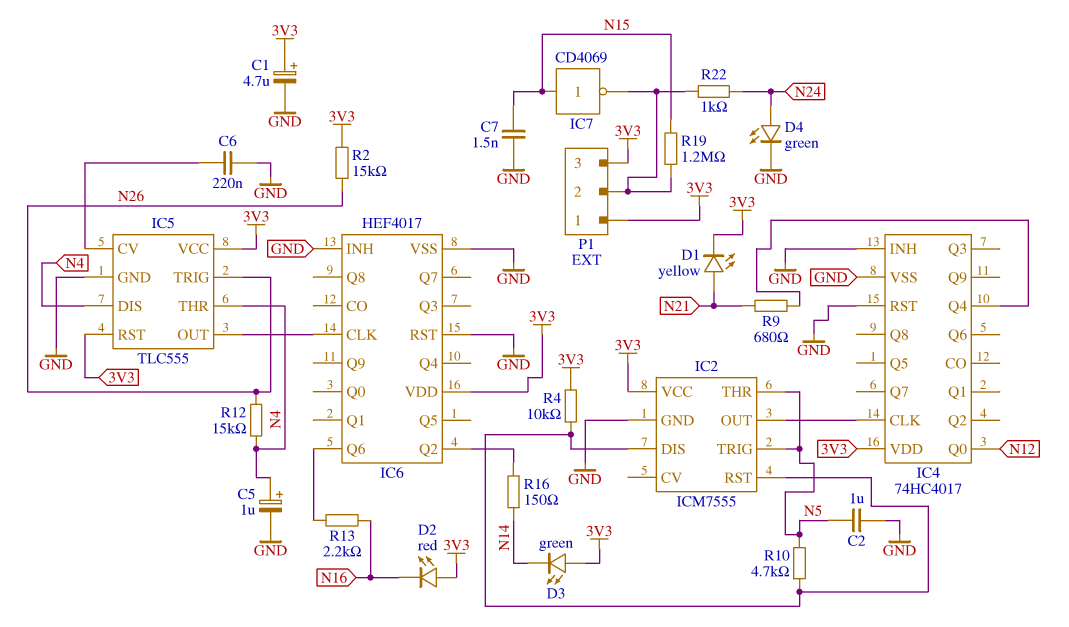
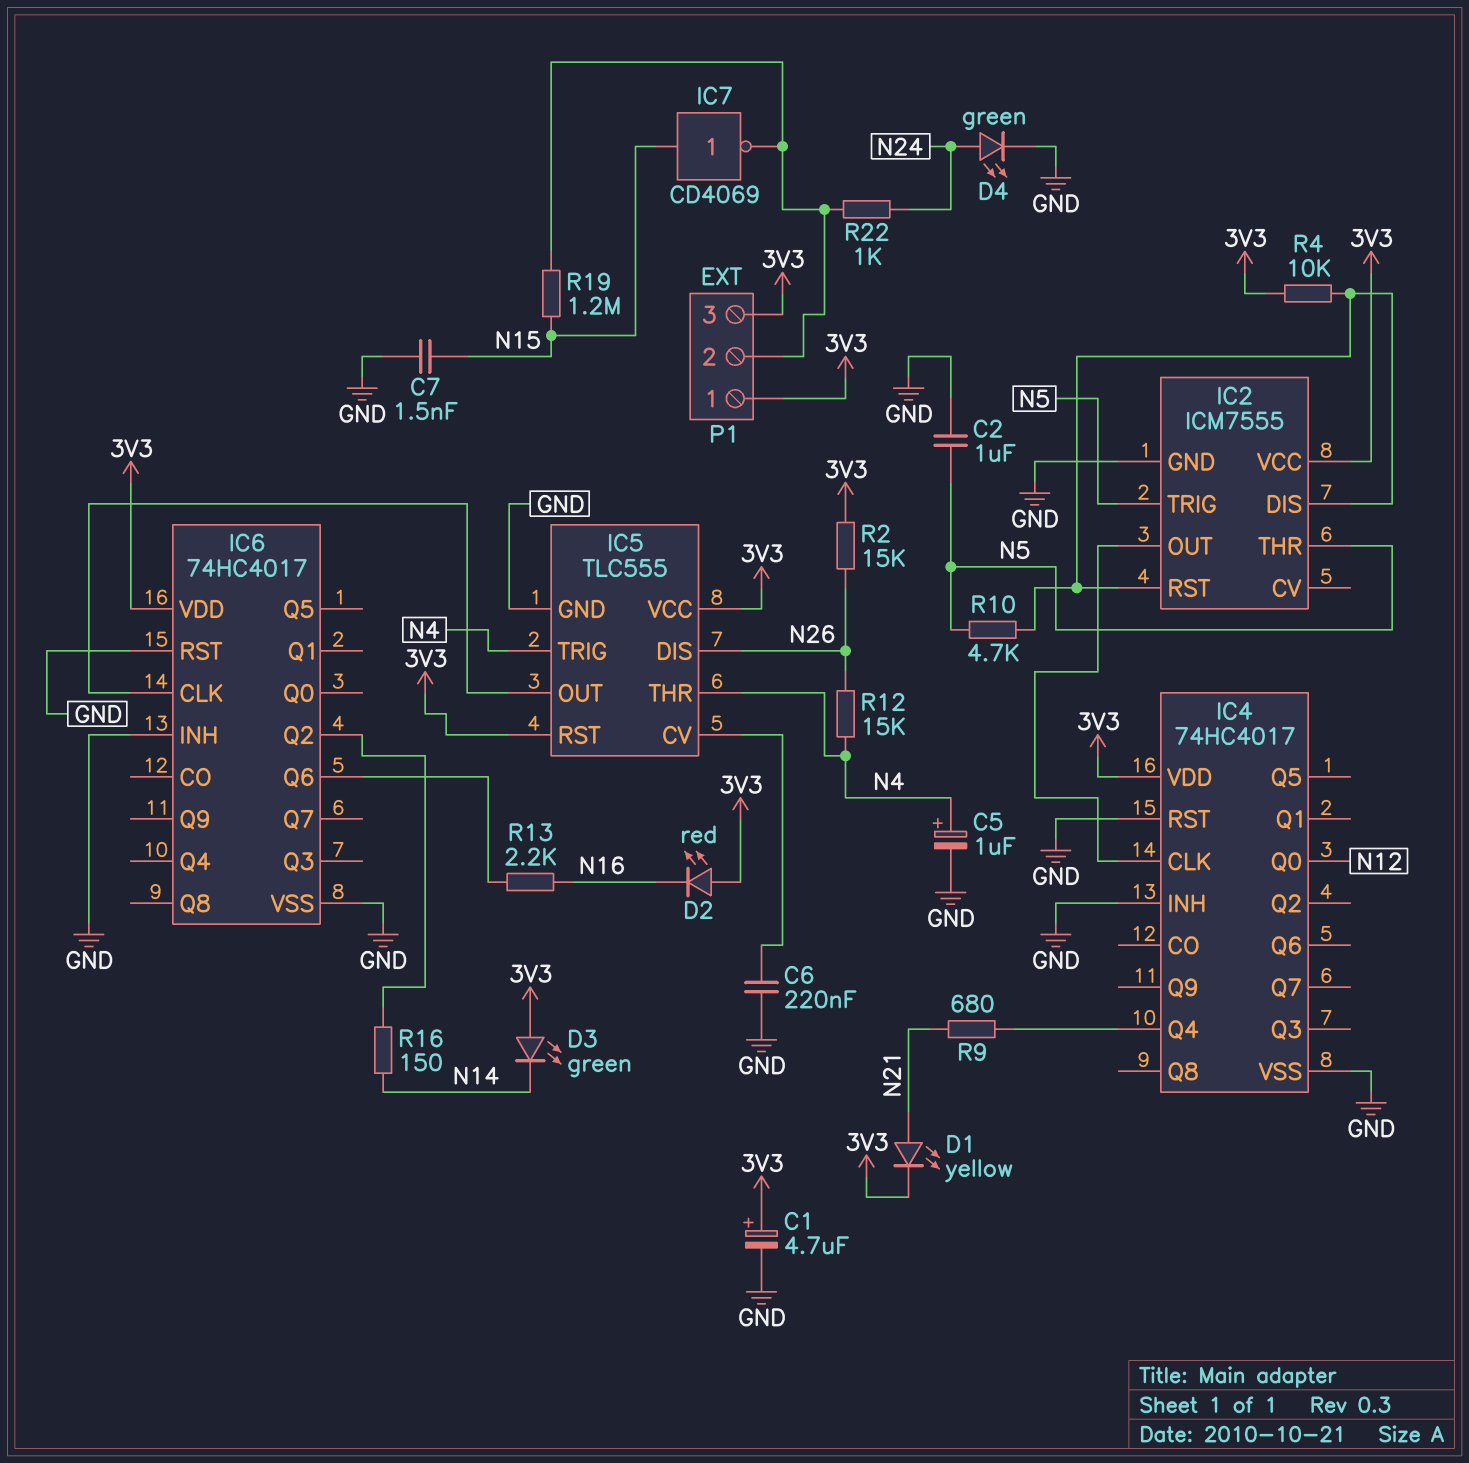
IC5 pin DIS: N4 -> N26
IC5 pin TRIG: N26 -> N4
IC6: HEF4017 -> 74HC4017

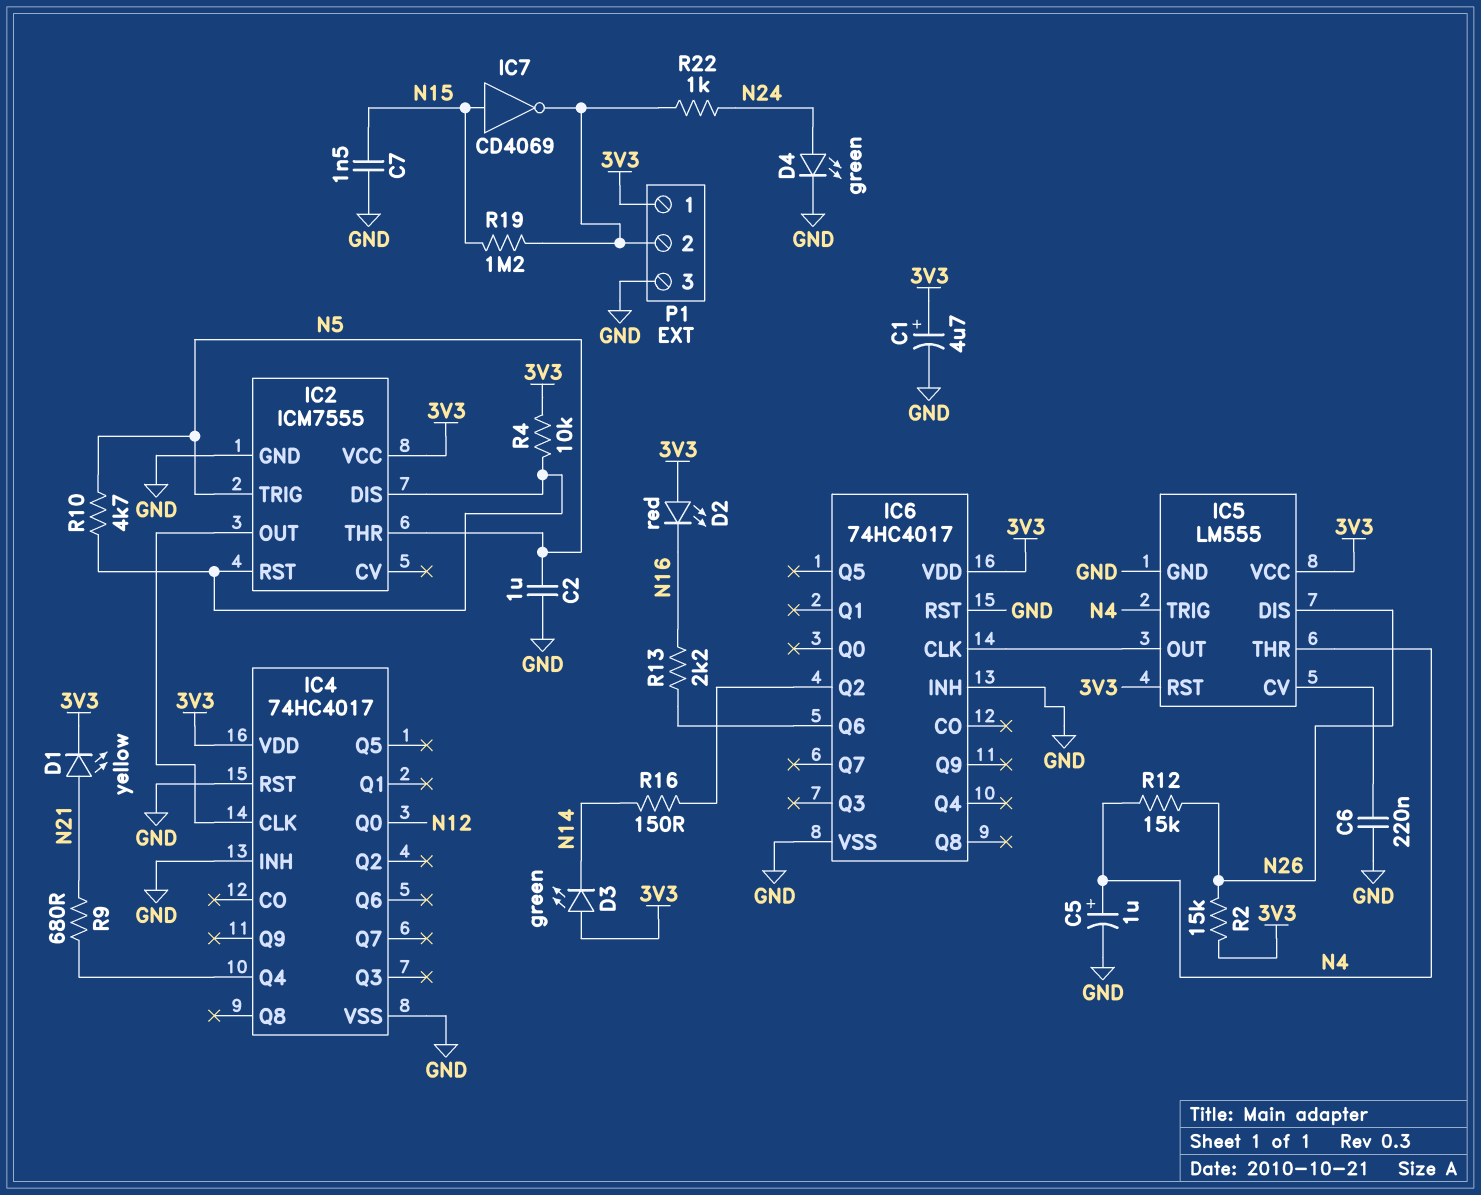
IC5: TLC555 -> LM555
P1 pin 3: 3V3 -> GND

